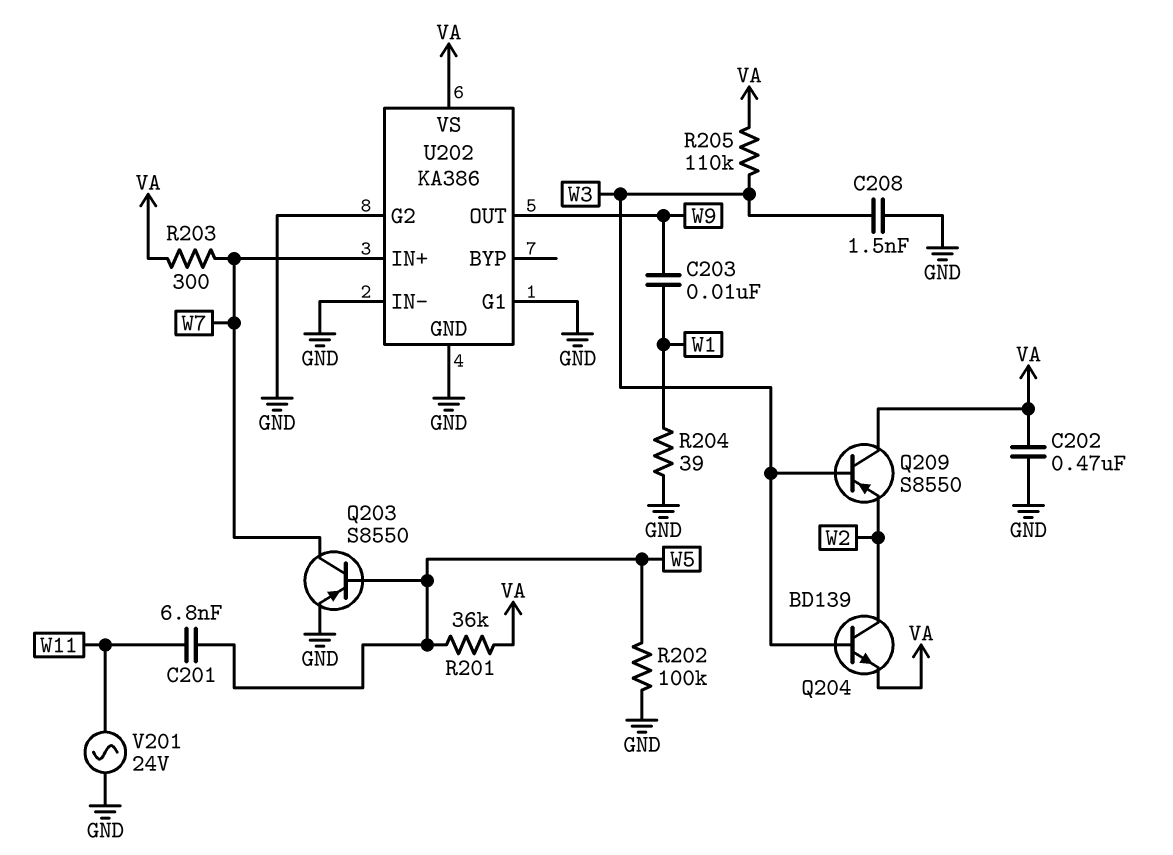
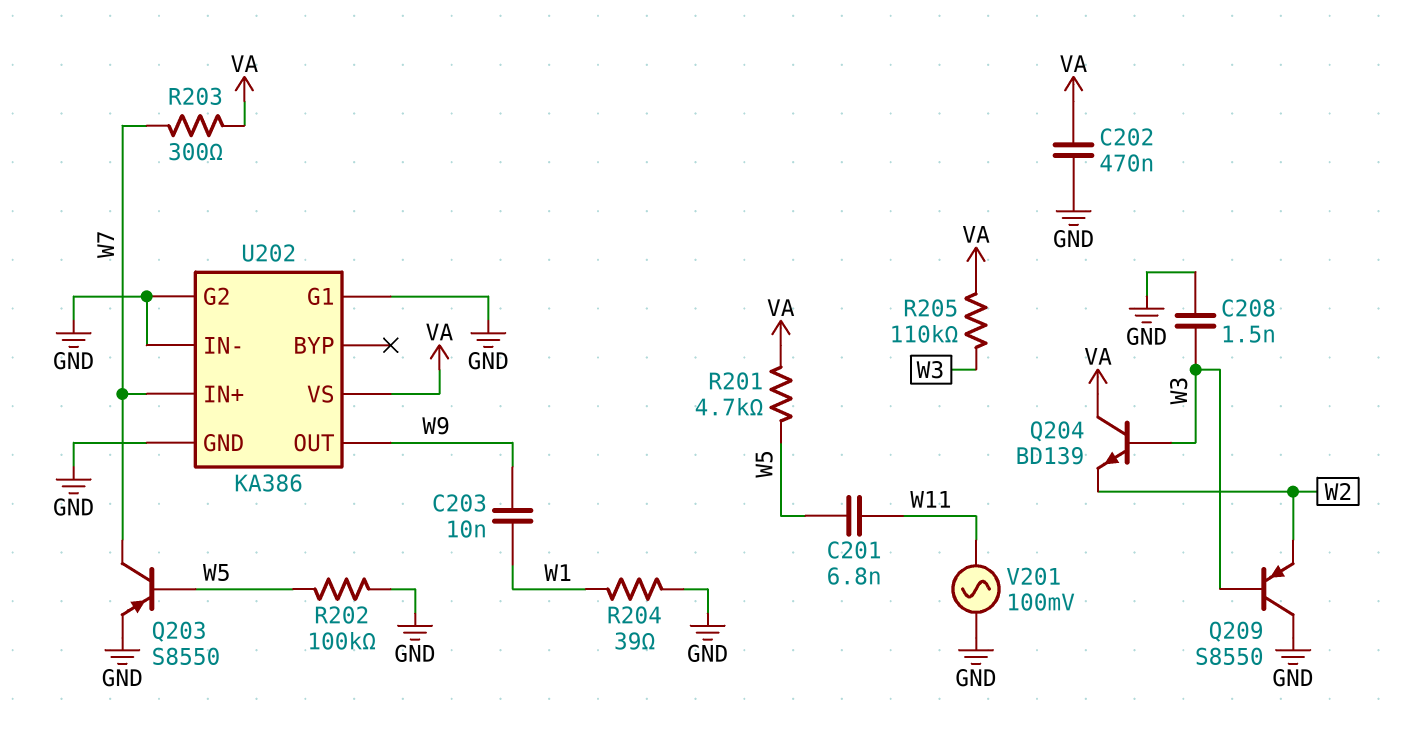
Q204: NPN BD139 (B W3, C W2, E VA) -> NPN BD139 (B W3, C VA, E W2)
Q209: PNP S8550 (B W3, C VA, E W2) -> PNP S8550 (B W3, C GND, E W2)
R201: 36k (VA, W5) -> 4.7k (VA, W5)
V201: AC 24V (GND, W11) -> AC 100mV (GND, W11)

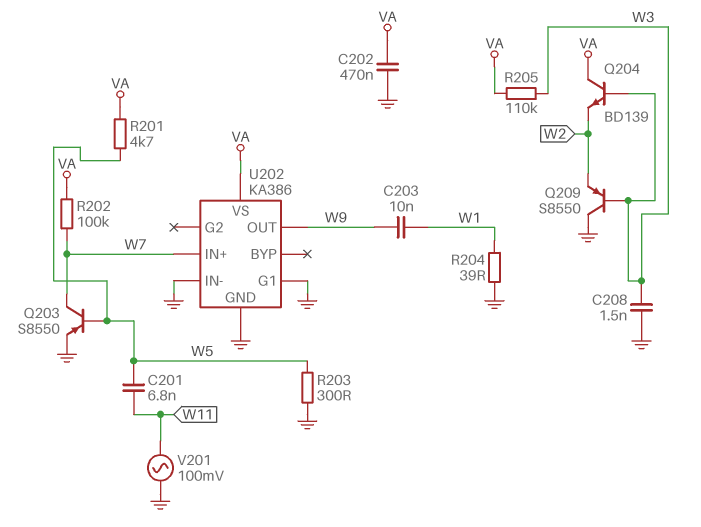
R202: 100k (GND, W5) -> 100k (VA, W7)
R203: 300 (VA, W7) -> 300 (GND, W5)
U202 pin G2: GND -> none

